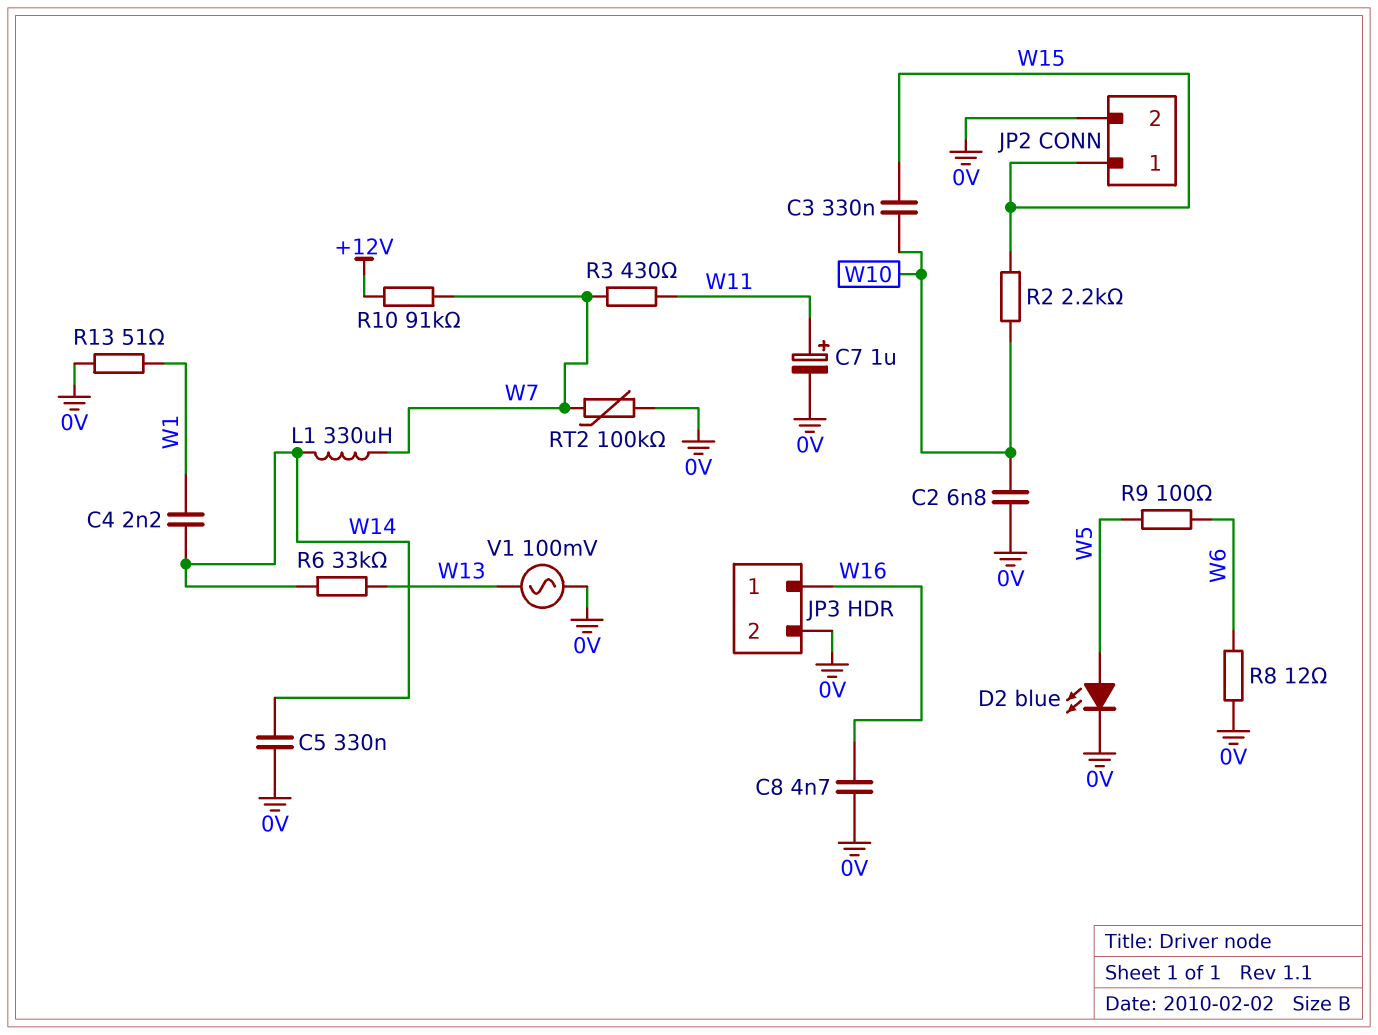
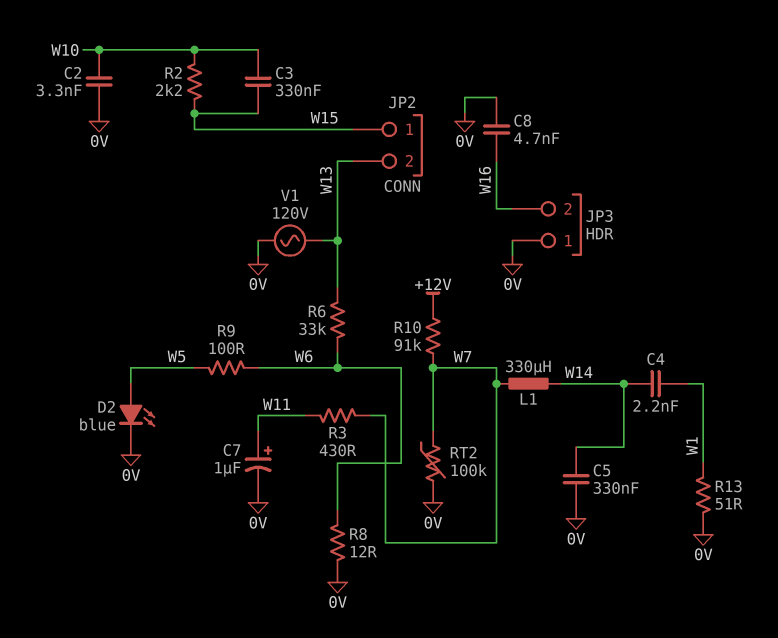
C2: 6.8nF (0V, W10) -> 3.3nF (0V, W10)
JP2 pin 2: 0V -> W13
JP3 pin 1: W16 -> 0V
JP3 pin 2: 0V -> W16
R6: 33k (W13, W14) -> 33k (W6, W13)
V1: AC 100mV (0V, W13) -> AC 120V (0V, W13)

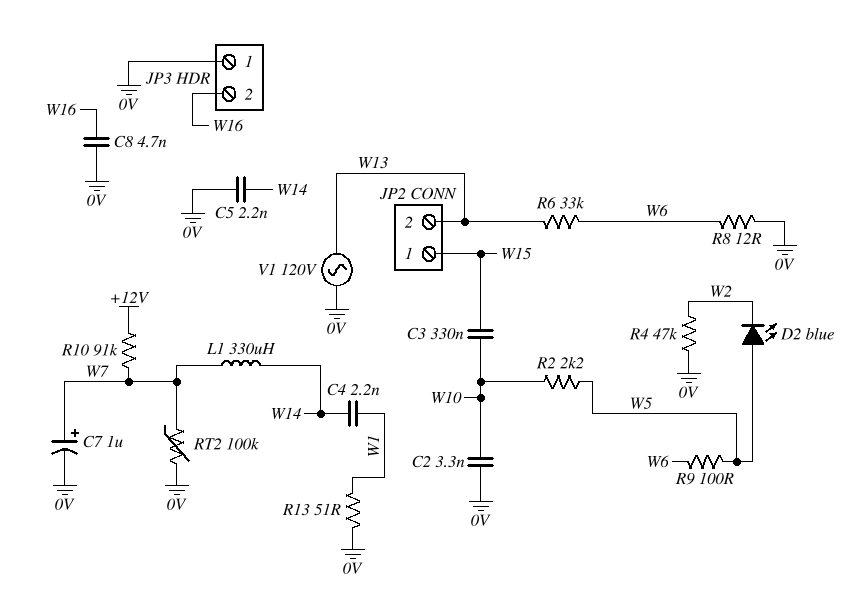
C5: 330nF (0V, W14) -> 2.2nF (0V, W14)
C7: 1uF (plus W11, minus 0V) -> 1uF (plus W7, minus 0V)
D2: LED blue (A W5, K 0V) -> LED blue (A W5, K W2)
R2: 2.2k (W10, W15) -> 2.2k (W5, W10)
R3: 430 (W7, W11) -> none
R4: none -> 47k (0V, W2)

